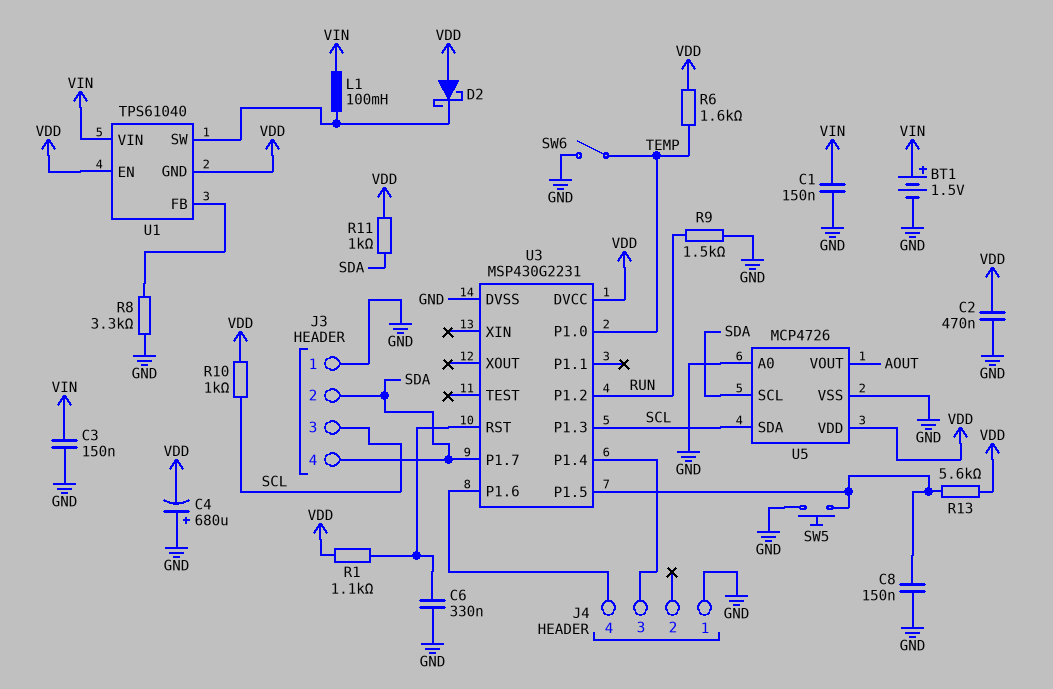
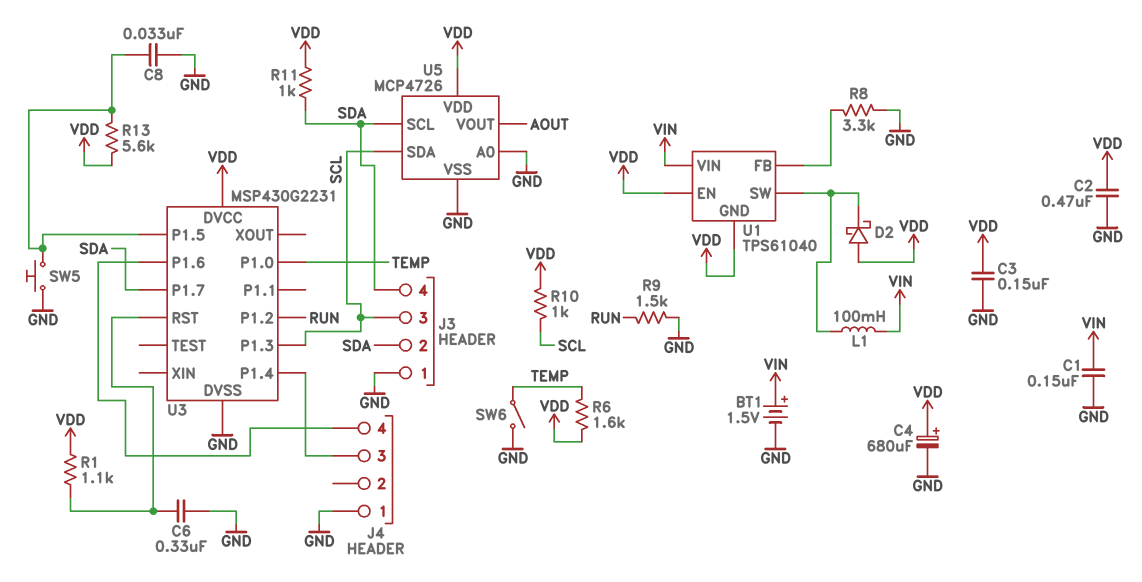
C3: 150nF (GND, VIN) -> 150nF (GND, VDD)
C4: 680uF (plus GND, minus VDD) -> 680uF (plus VDD, minus GND)
C8: 150nF (GND, U3/P1.5) -> 33nF (GND, U3/P1.5)

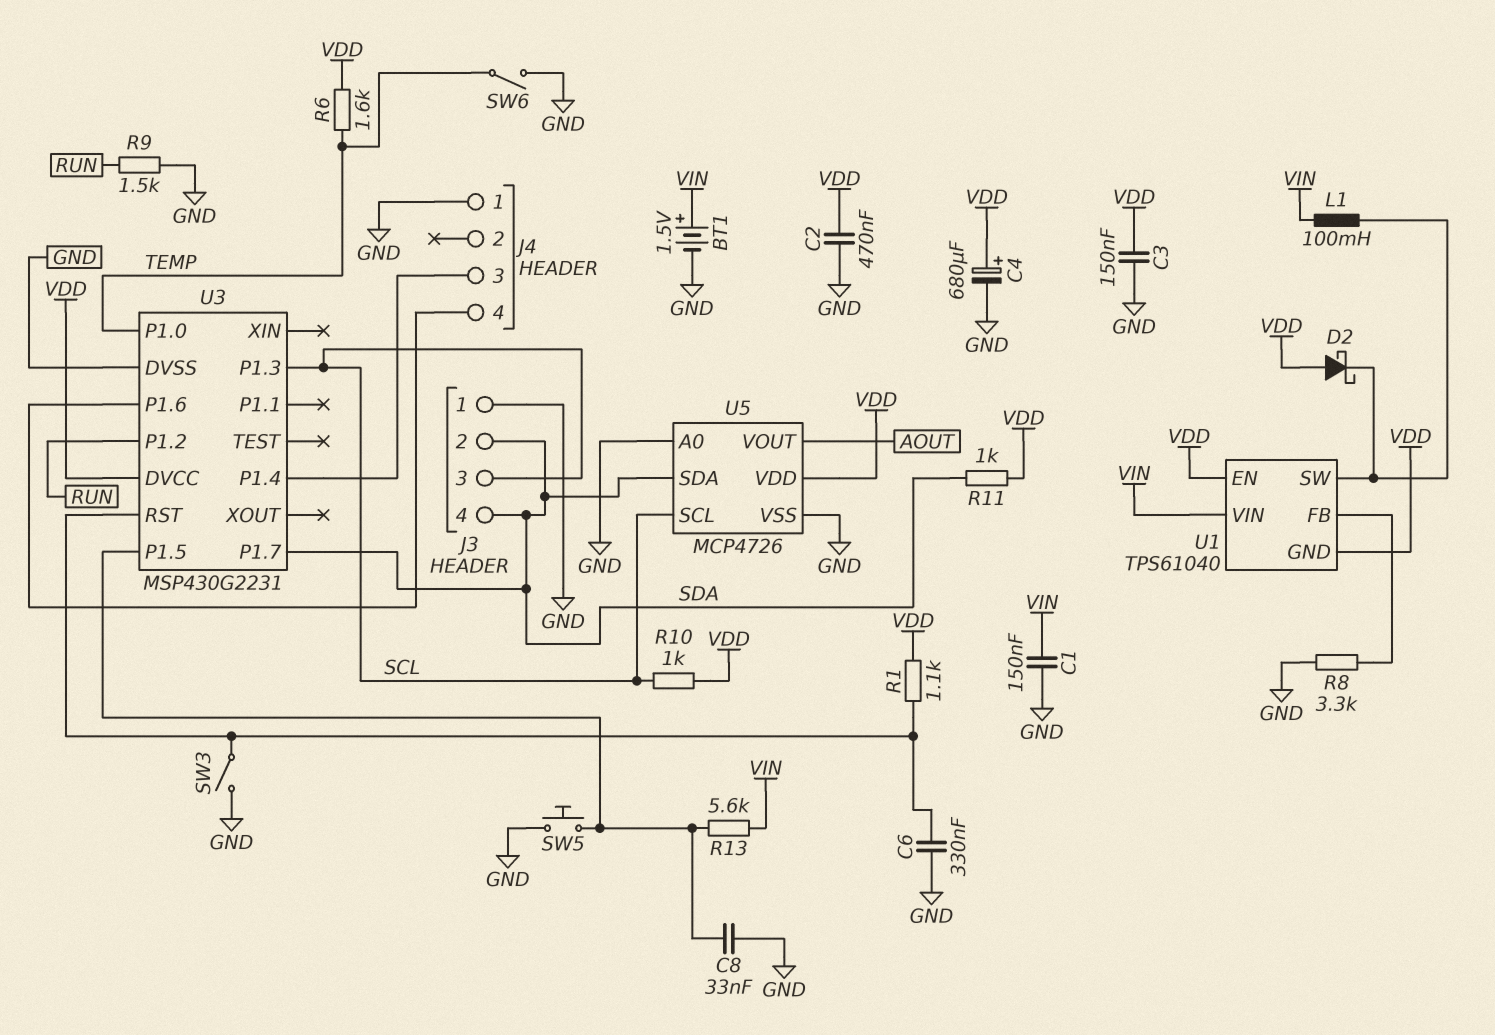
R13: 5.6k (U3/P1.5, VDD) -> 5.6k (U3/P1.5, VIN)
SW3: none -> switch (GND, U3/RST)
U5 pin SCL: SDA -> SCL
U5 pin SDA: SCL -> SDA

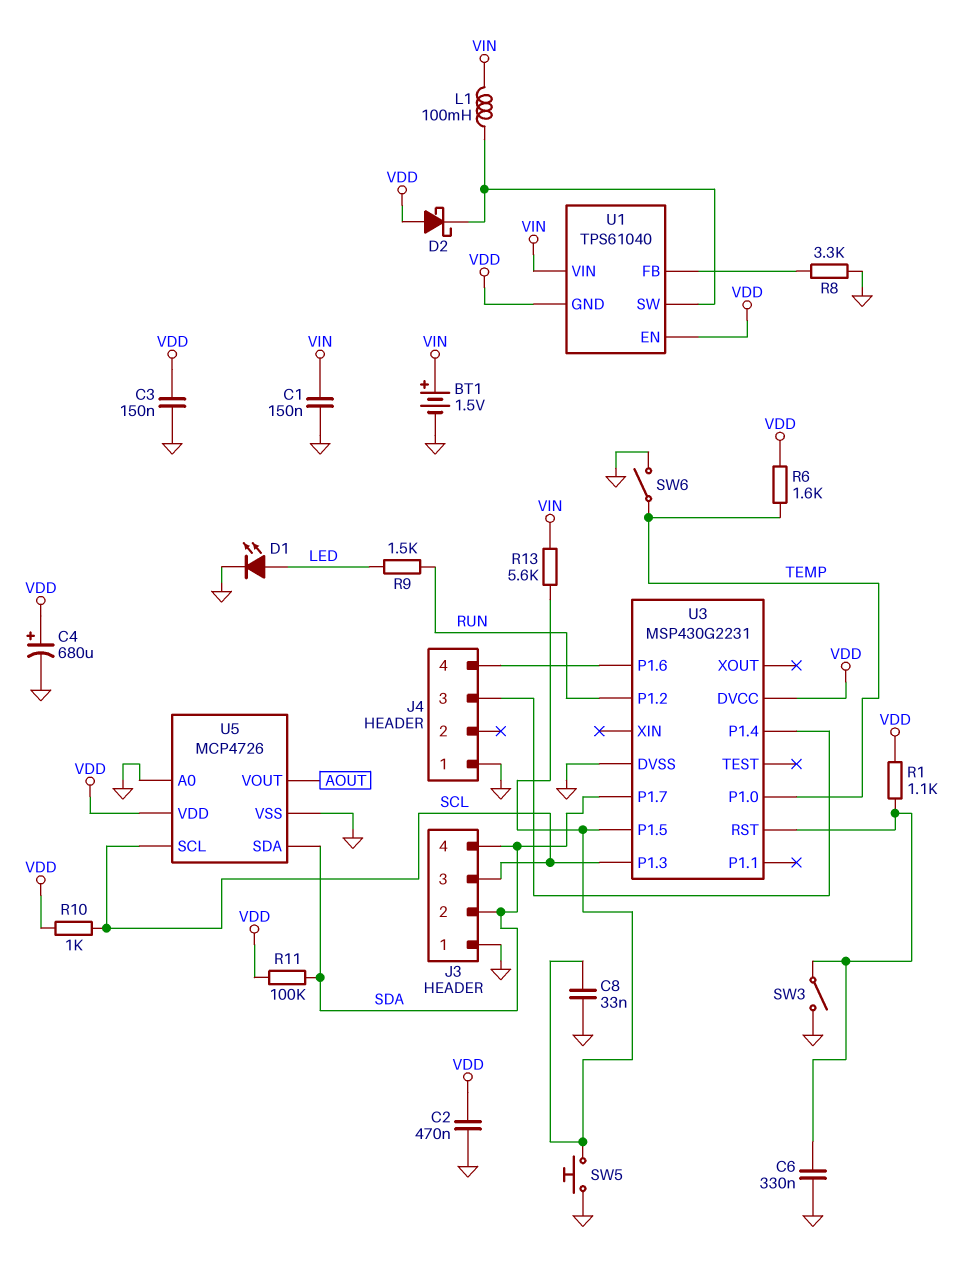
D1: none -> LED (A LED, K GND)
R9: 1.5k (GND, RUN) -> 1.5k (LED, RUN)
R11: 1k (SDA, VDD) -> 100k (SDA, VDD)

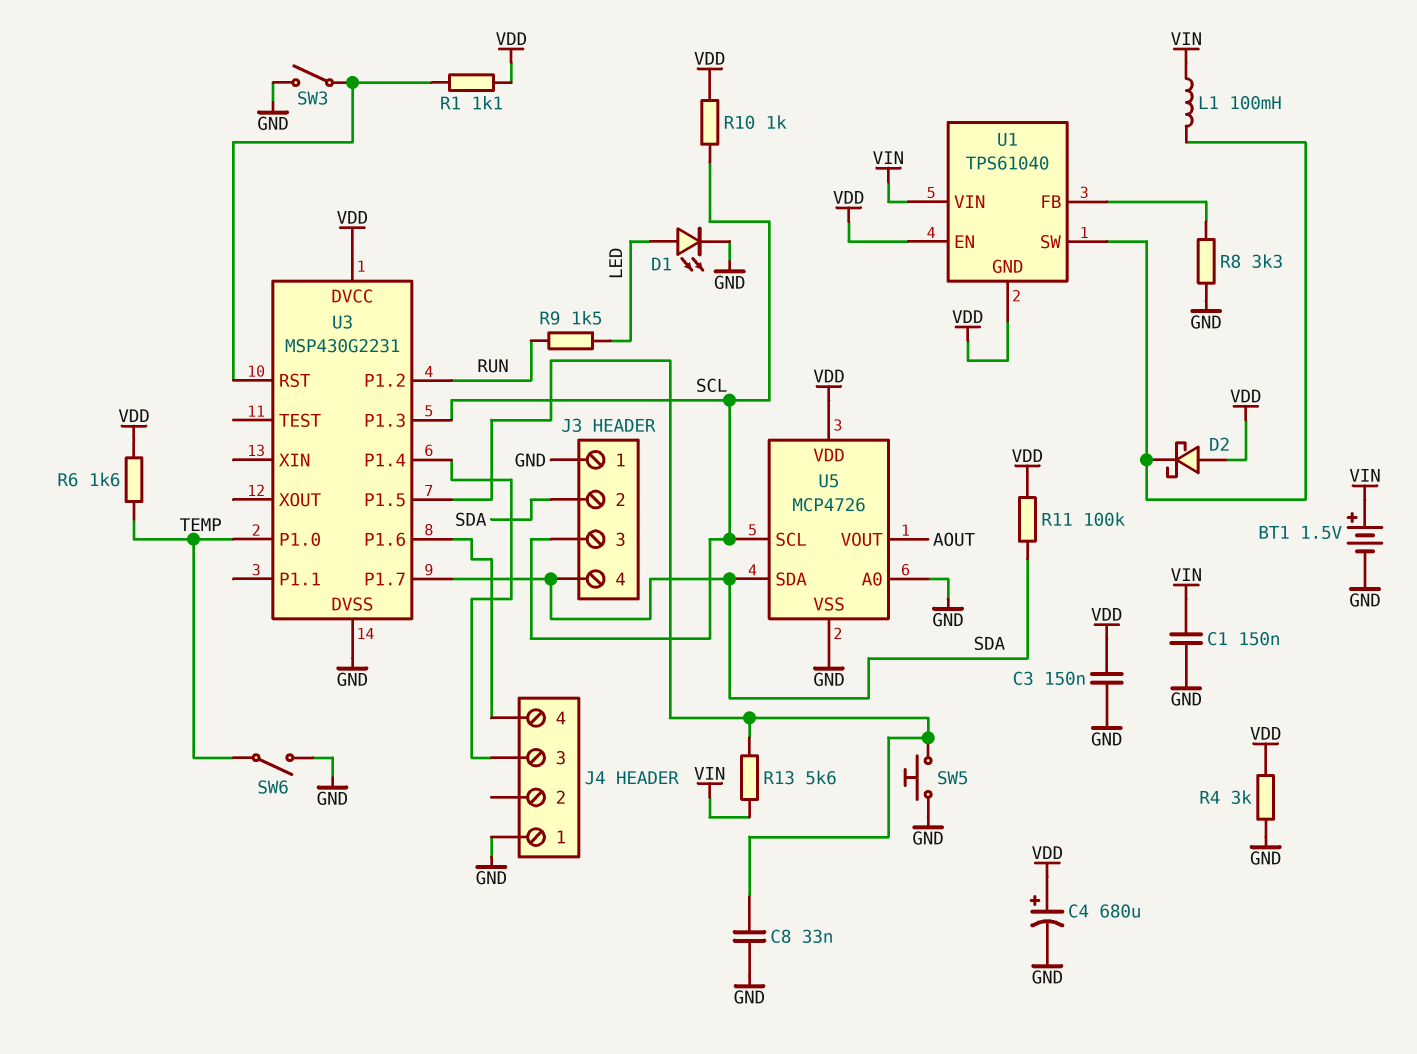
C2: 470nF (GND, VDD) -> none
C6: 330nF (GND, U3/RST) -> none
R4: none -> 3k (GND, VDD)

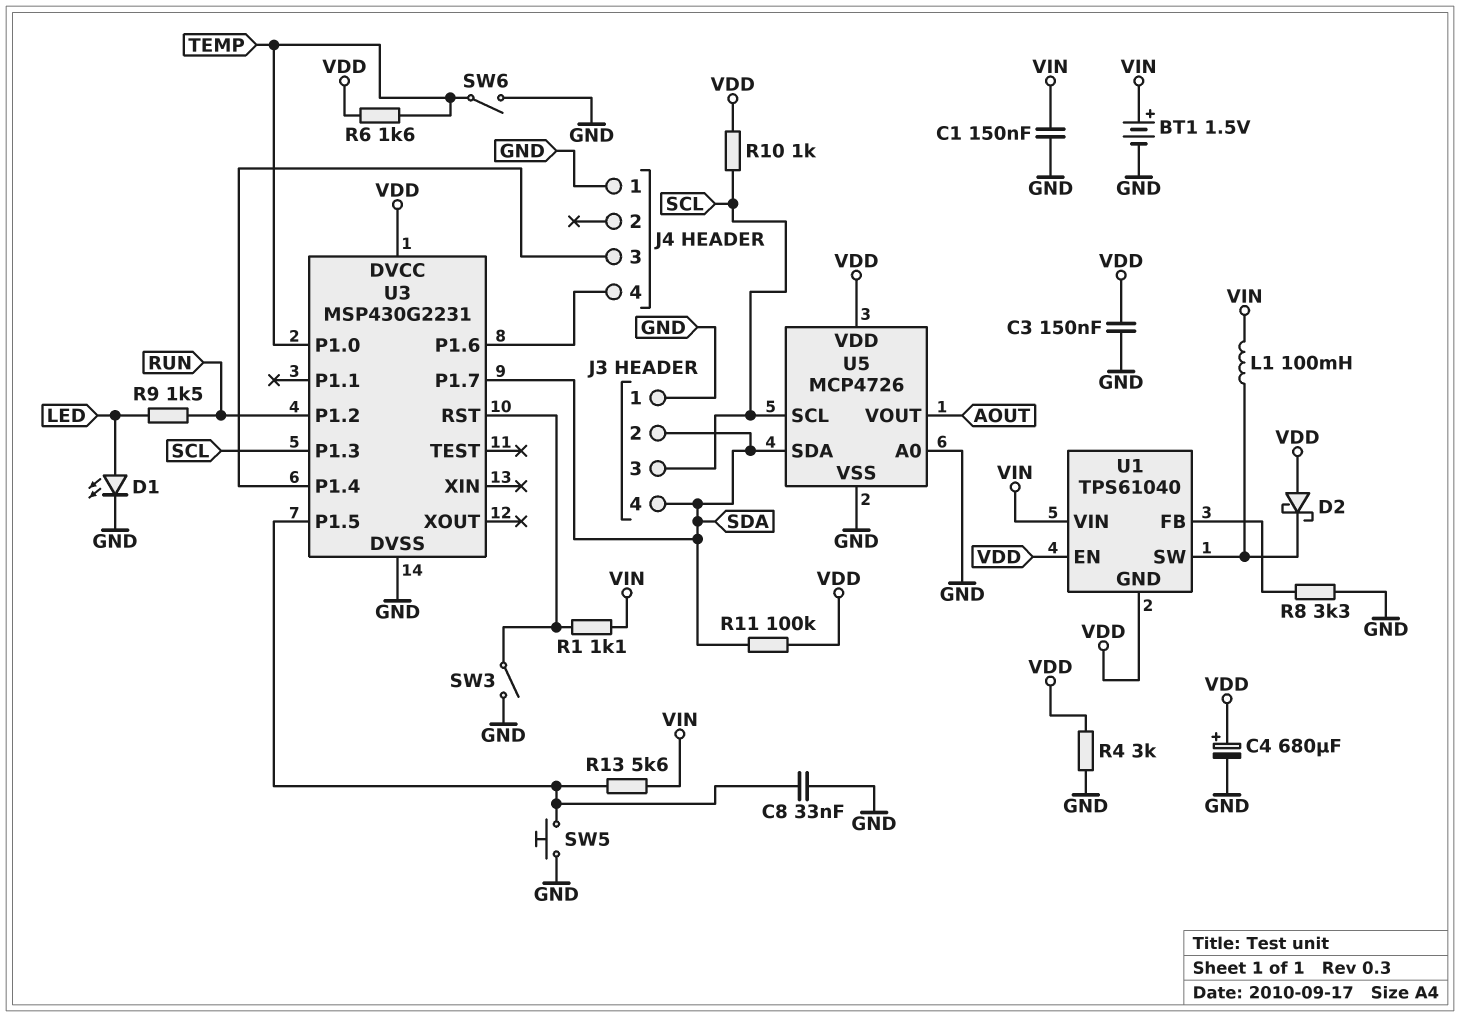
R1: 1.1k (U3/RST, VDD) -> 1.1k (U3/RST, VIN)

